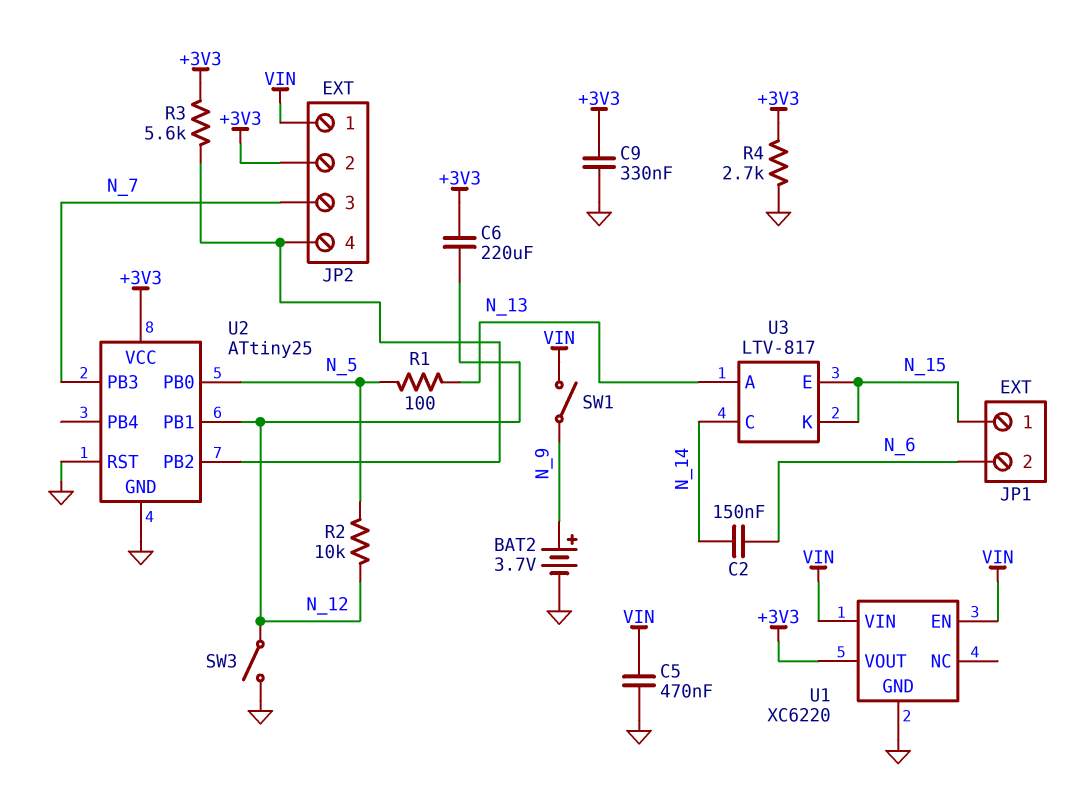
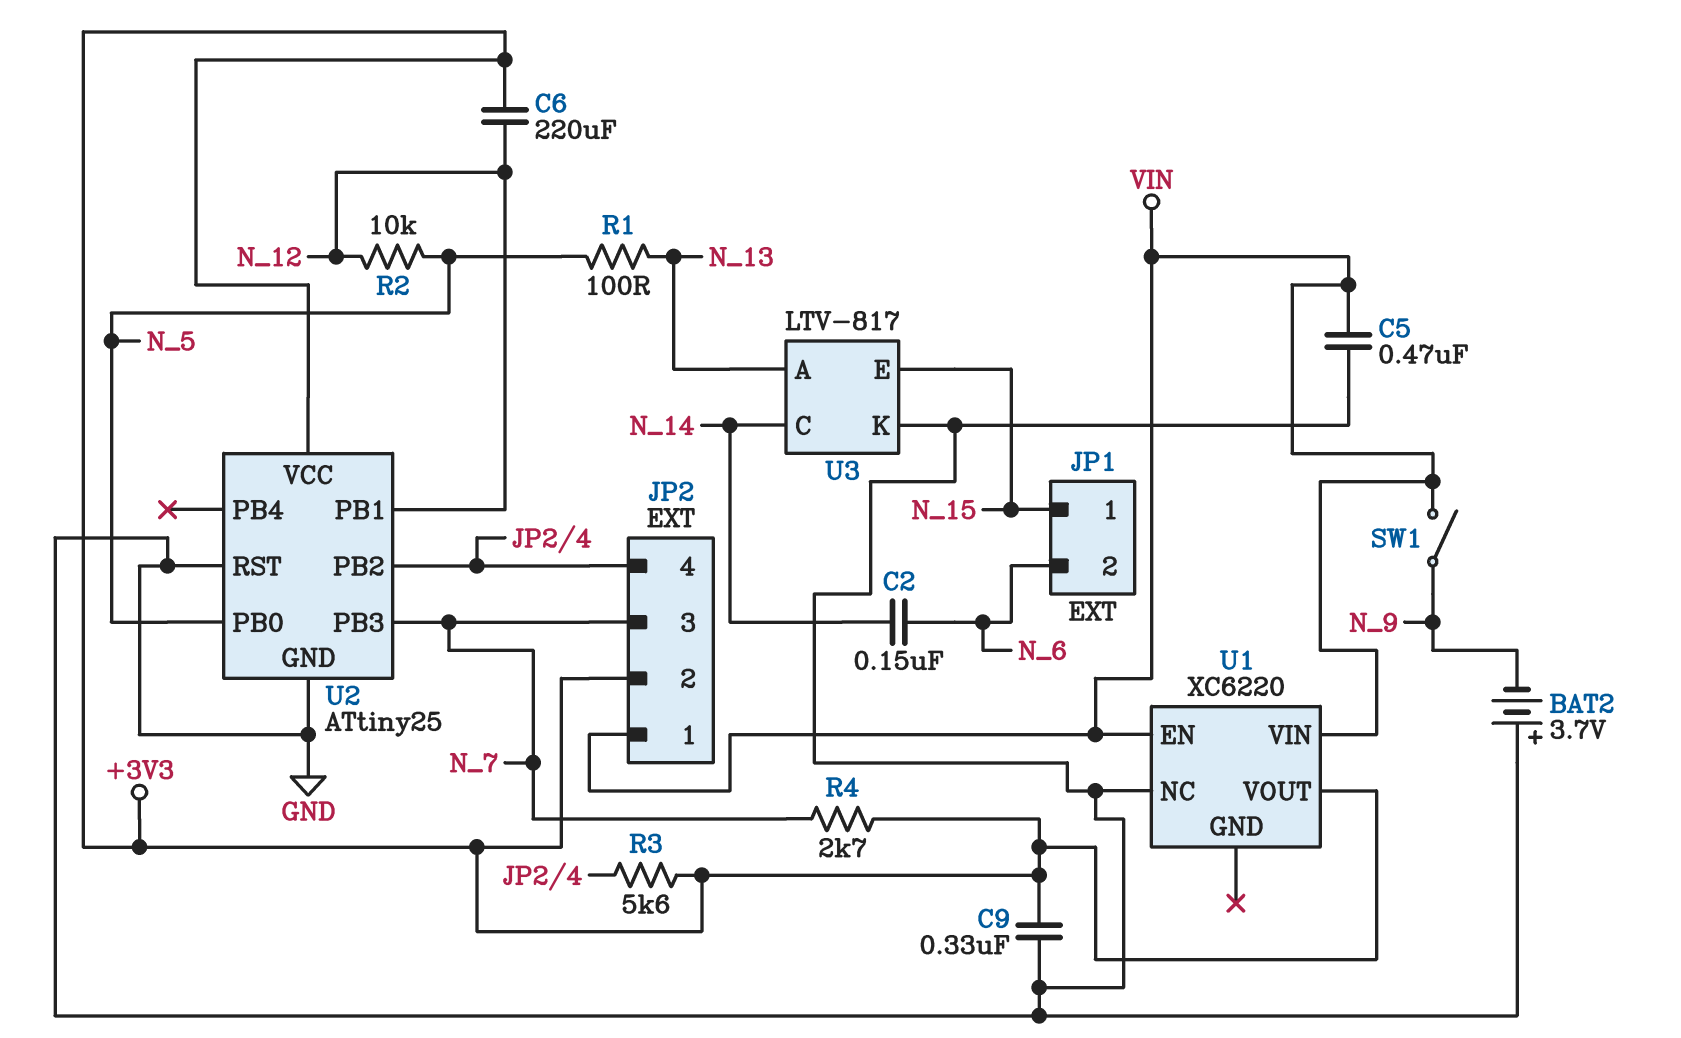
BAT2: 3.7V (plus N_9, minus GND) -> 3.7V (plus GND, minus N_9)
R4: 2.7k (+3V3, GND) -> 2.7k (+3V3, N_7)
SW3: switch (GND, N_12) -> none
U1 pin GND: GND -> none
U1 pin NC: none -> GND
U3 pin K: N_15 -> GND

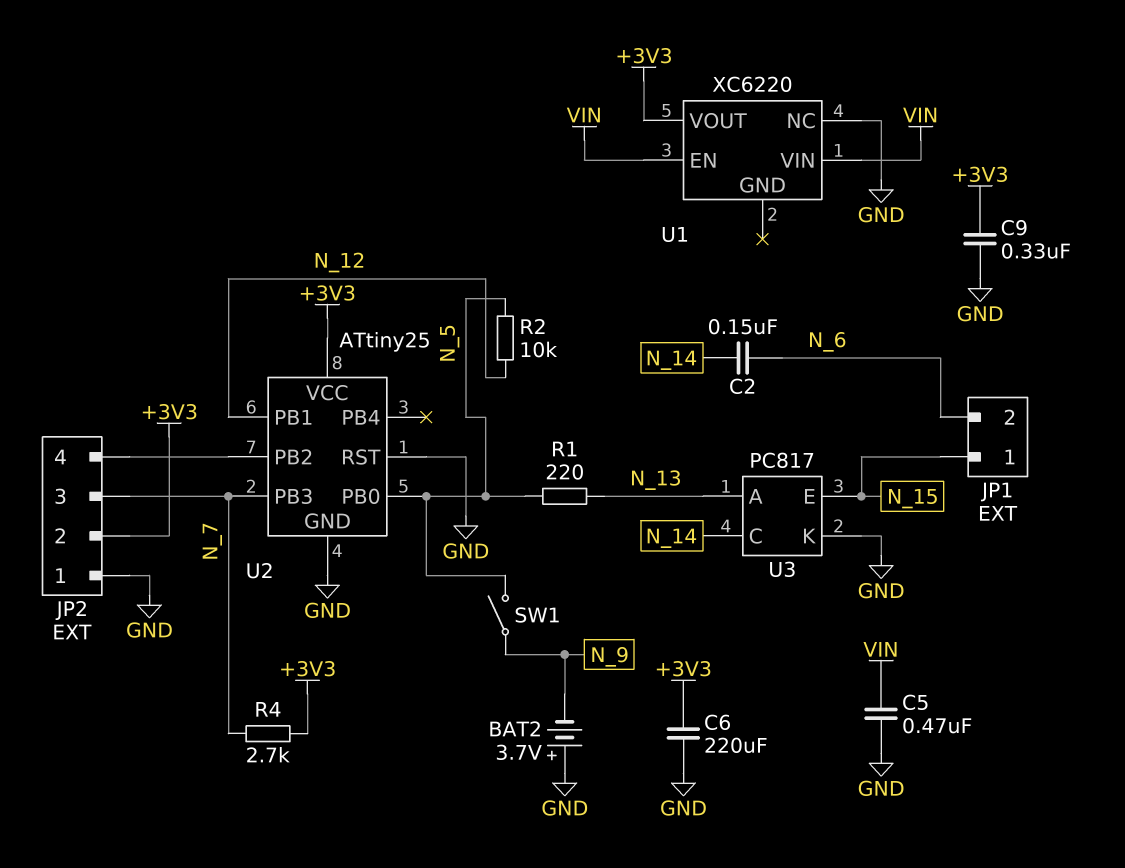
C6: 220uF (+3V3, N_12) -> 220uF (+3V3, GND)
JP2 pin 1: VIN -> GND
R1: 100 (N_5, N_13) -> 220 (N_5, N_13)
R3: 5.6k (+3V3, JP2/4) -> none
SW1: switch (N_9, VIN) -> switch (N_5, N_9)
U3: LTV-817 -> PC817

